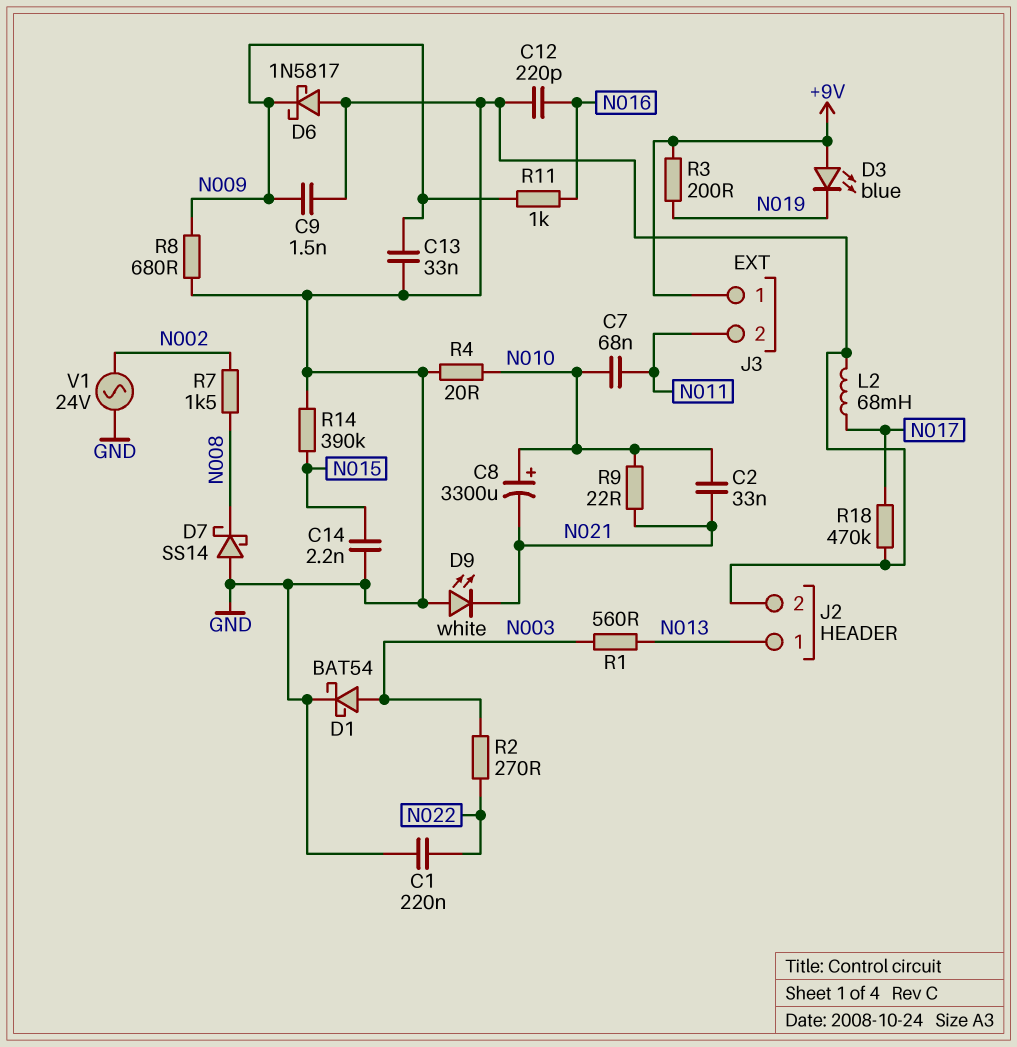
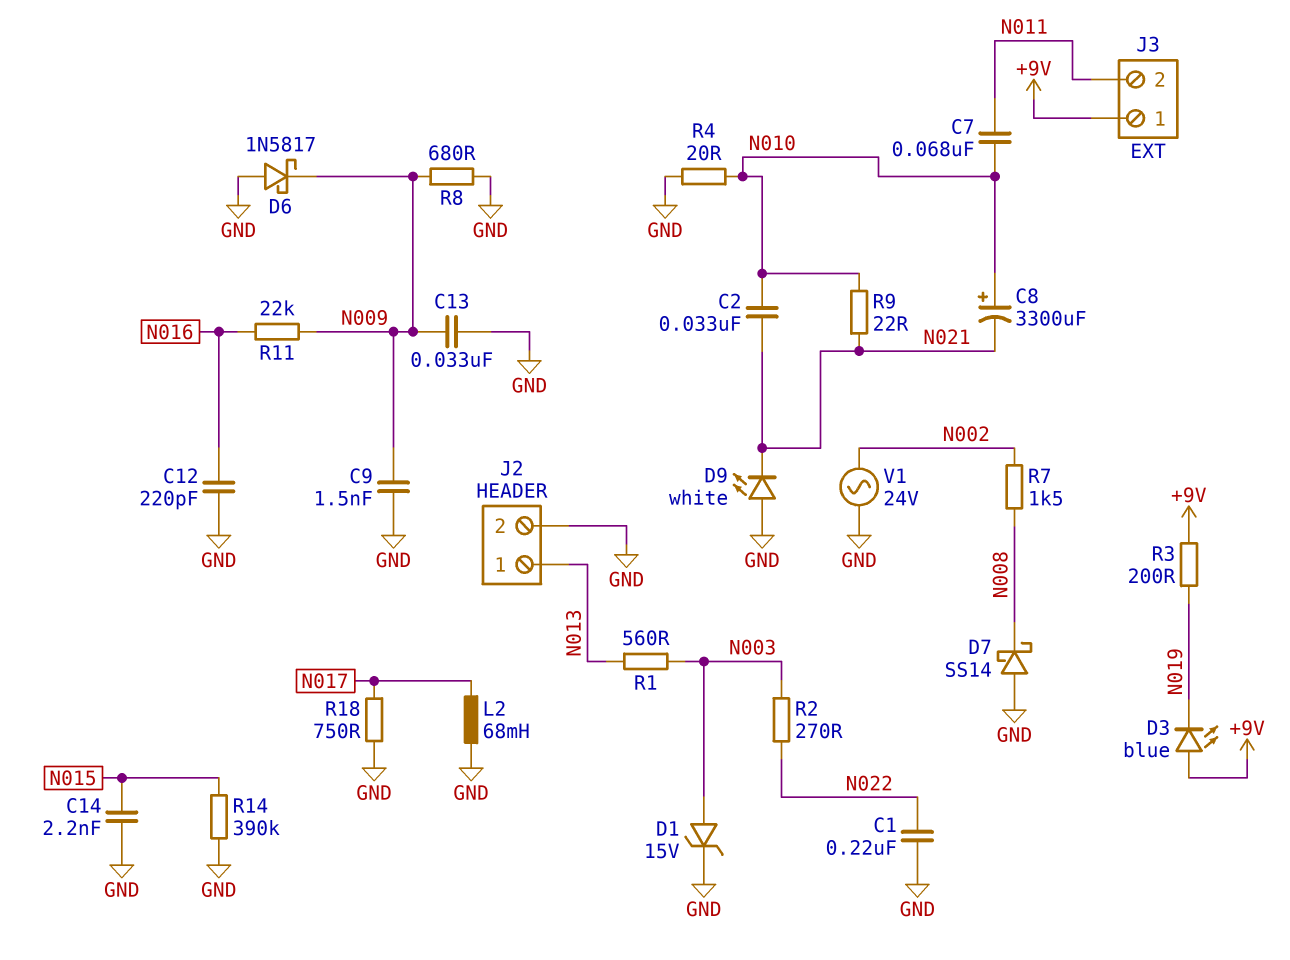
D1: schottky BAT54 (A N003, K GND) -> zener 15V (A N003, K GND)
R11: 1k (N009, N016) -> 22k (N009, N016)
R18: 470k (GND, N017) -> 750 (GND, N017)

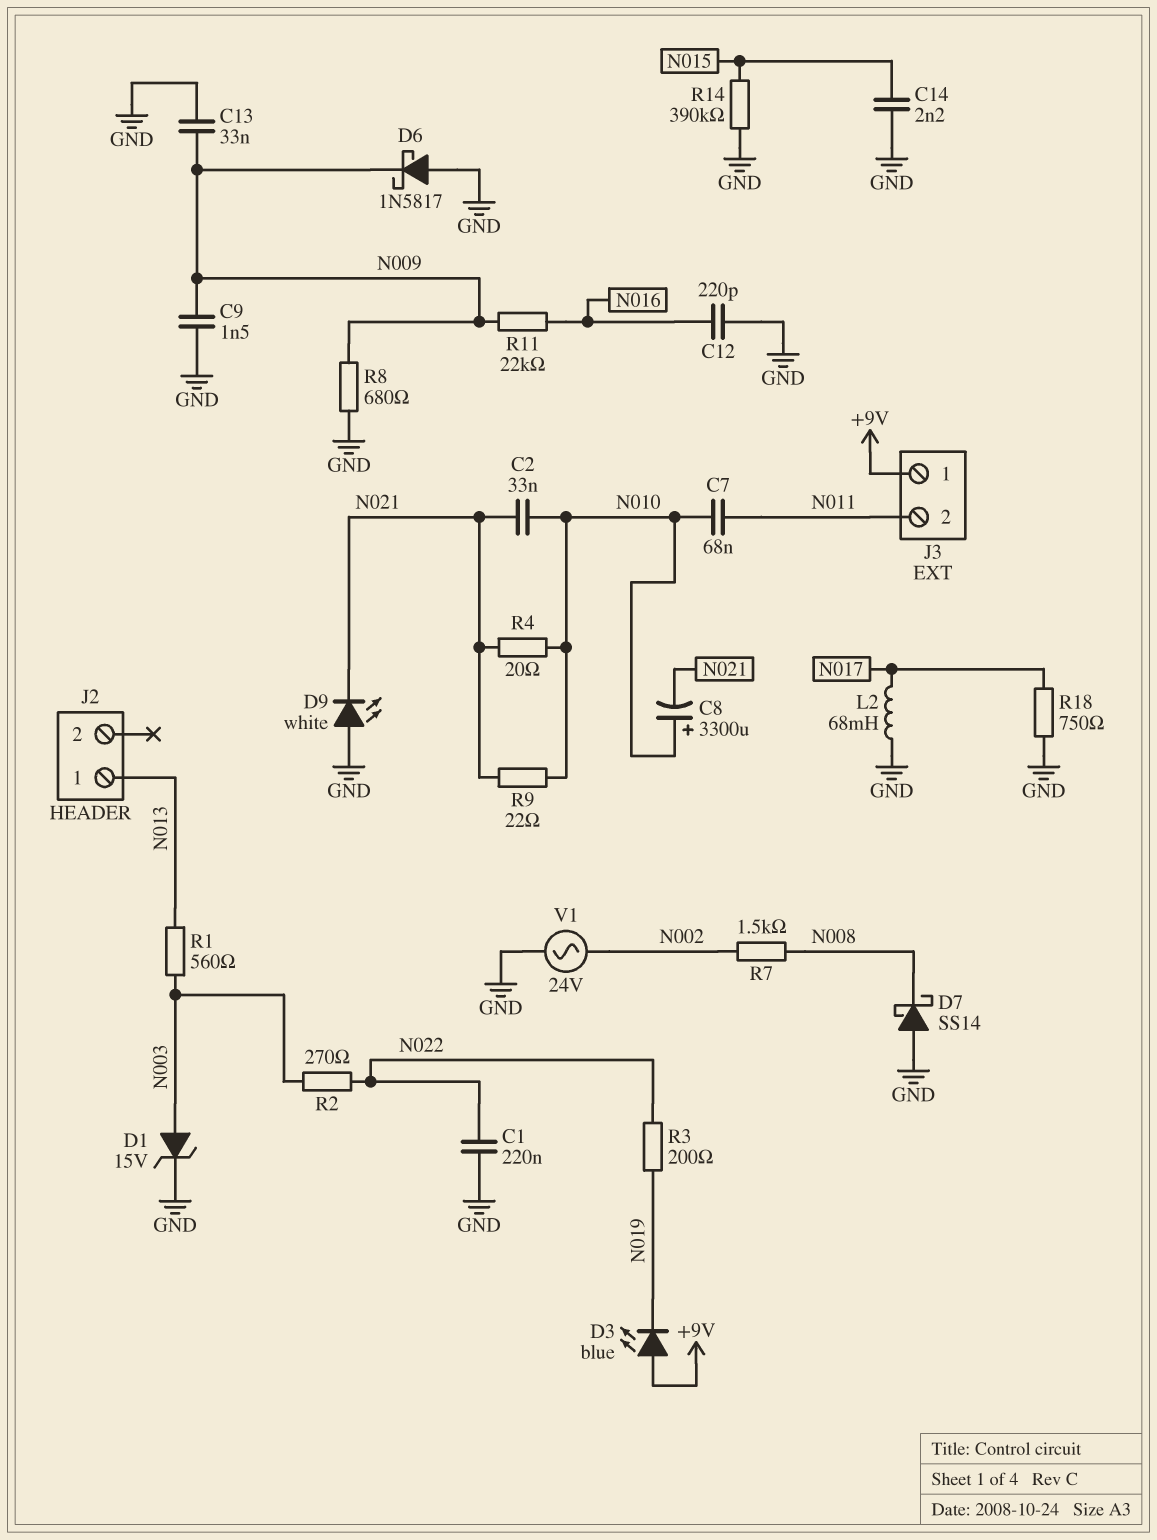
J2 pin 2: GND -> none
R3: 200 (+9V, N019) -> 200 (N019, N022)
R4: 20 (GND, N010) -> 20 (N010, N021)

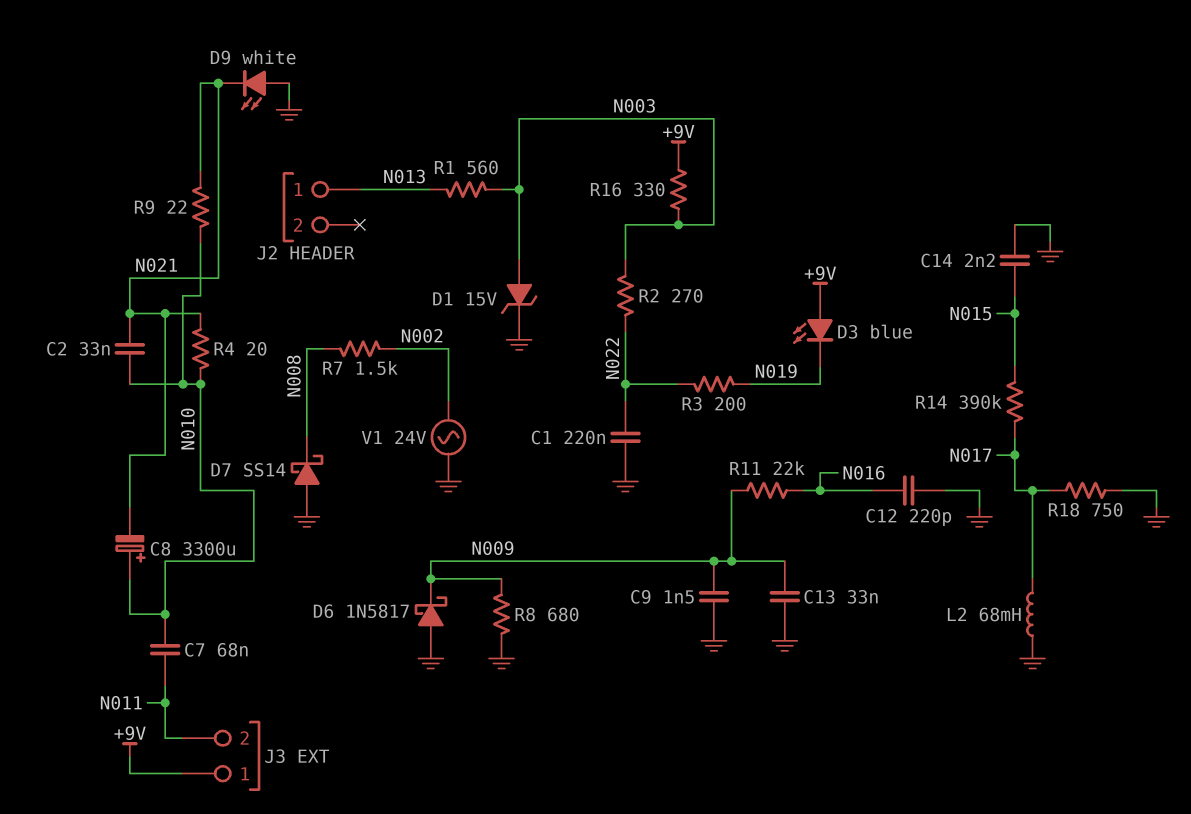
R14: 390k (GND, N015) -> 390k (N015, N017)
R16: none -> 330 (+9V, N003)

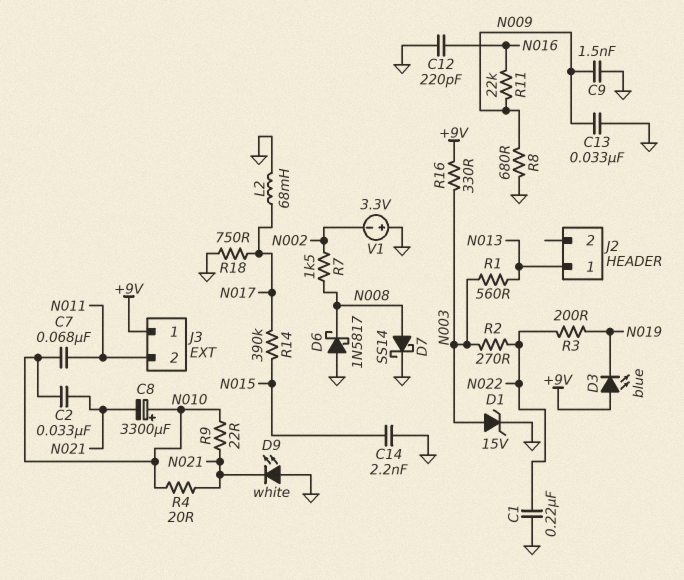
D6: schottky 1N5817 (A GND, K N009) -> schottky 1N5817 (A GND, K N008)
D7: schottky SS14 (A GND, K N008) -> schottky SS14 (A N008, K GND)
V1: AC 24V (GND, N002) -> 3.3V (plus GND, minus N002)

